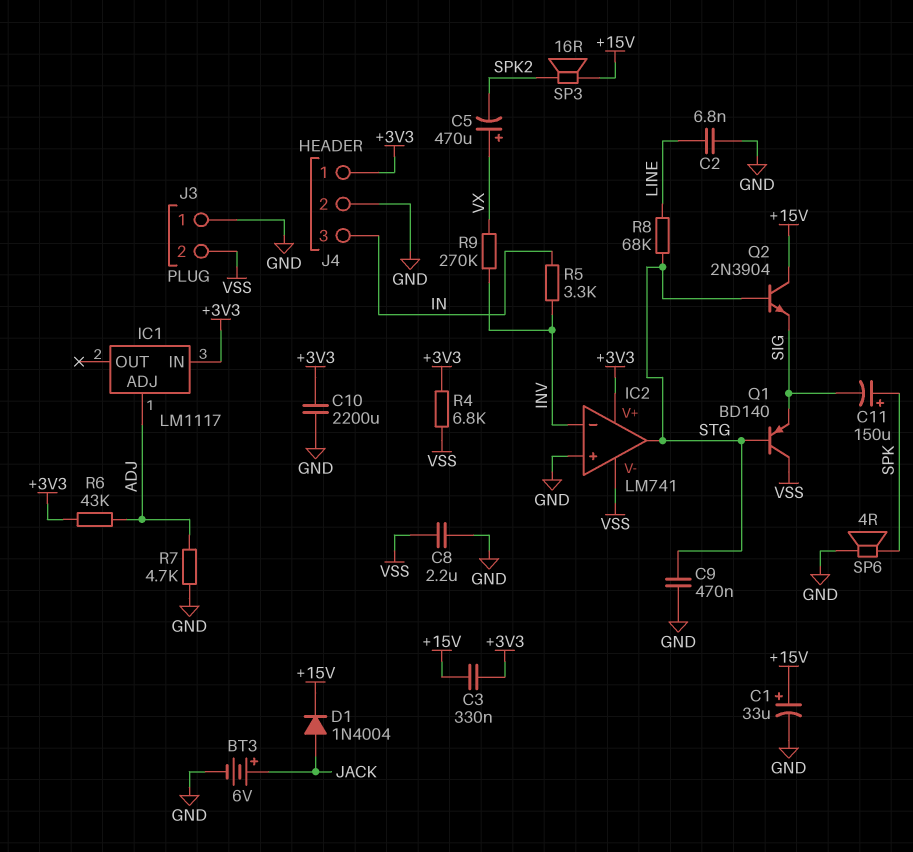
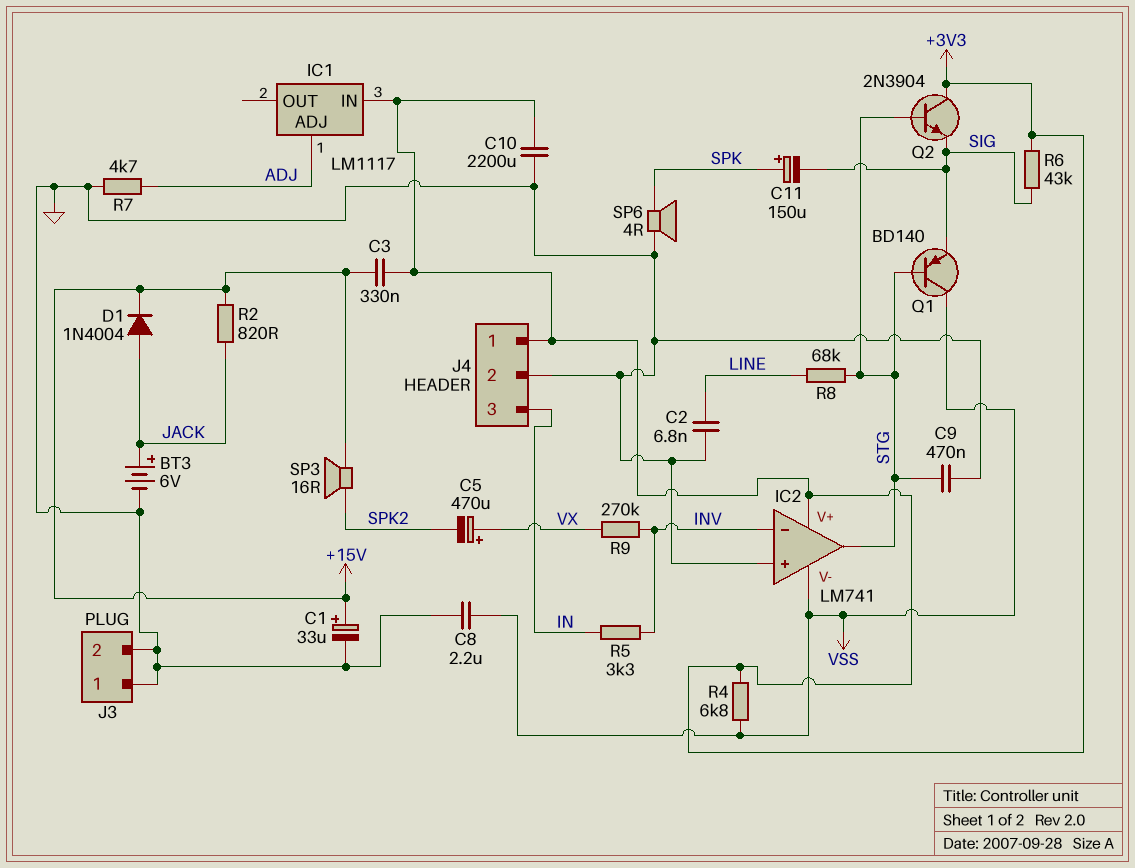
J3 pin 2: VSS -> GND
Q2: NPN 2N3904 (B STG, C +15V, E SIG) -> NPN 2N3904 (B STG, C +3V3, E SIG)
R2: none -> 820 (+15V, JACK)
R6: 43k (+3V3, ADJ) -> 43k (+3V3, SIG)

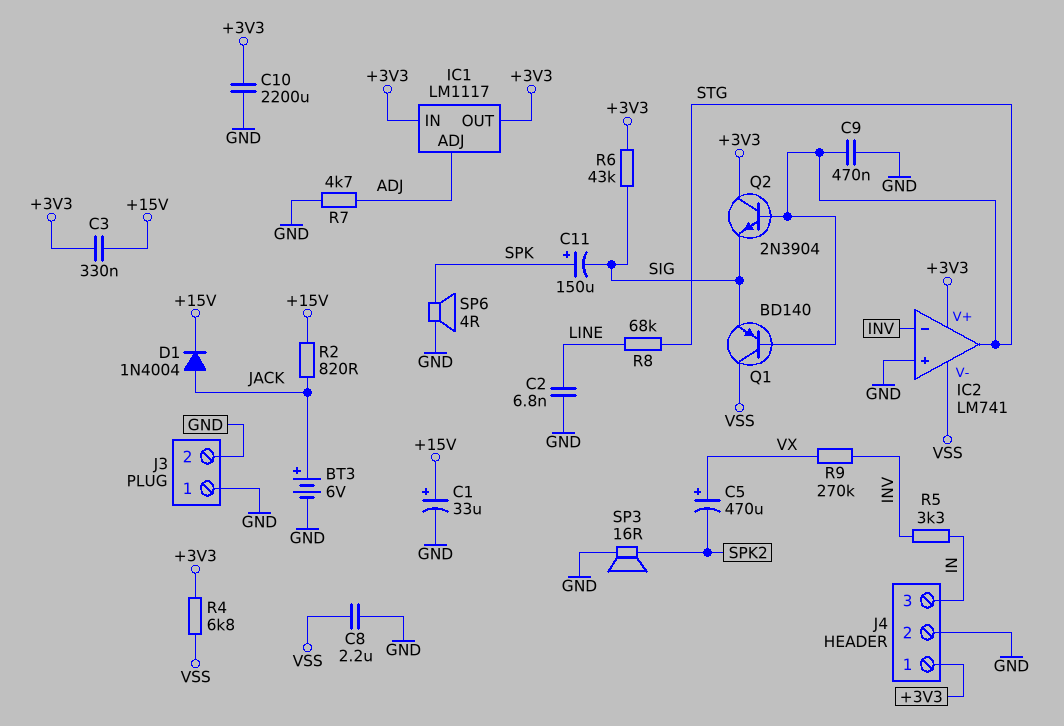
IC1 pin OUT: none -> +3V3
SP3: speaker 16R (+15V, SPK2) -> speaker 16R (GND, SPK2)

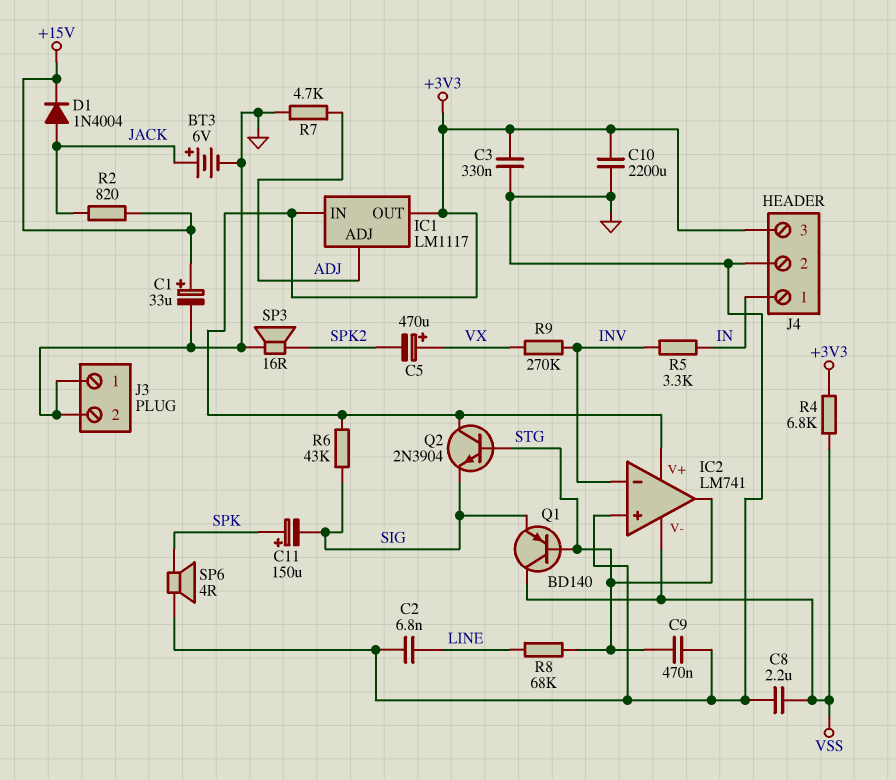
C3: 330nF (+3V3, +15V) -> 330nF (+3V3, GND)
J4 pin 1: +3V3 -> IN
J4 pin 3: IN -> +3V3

